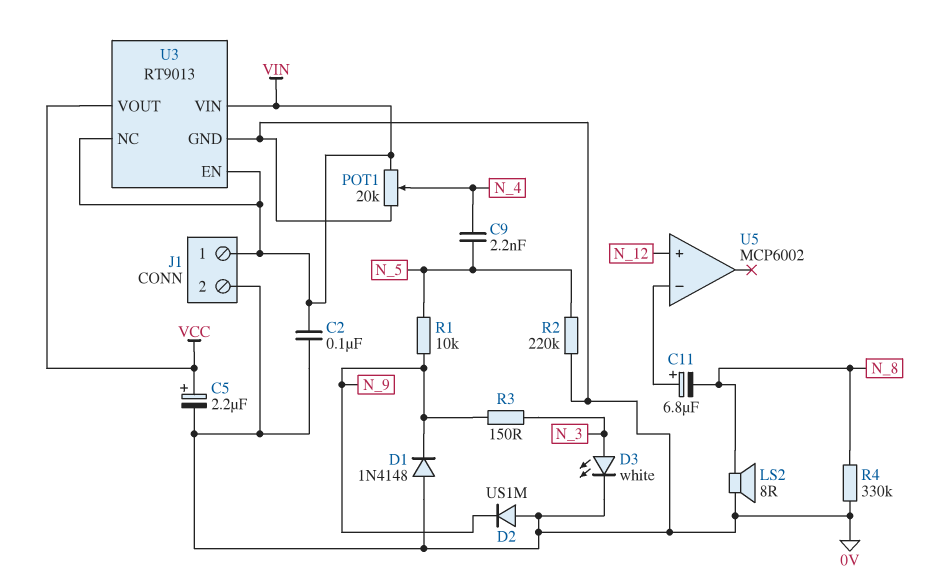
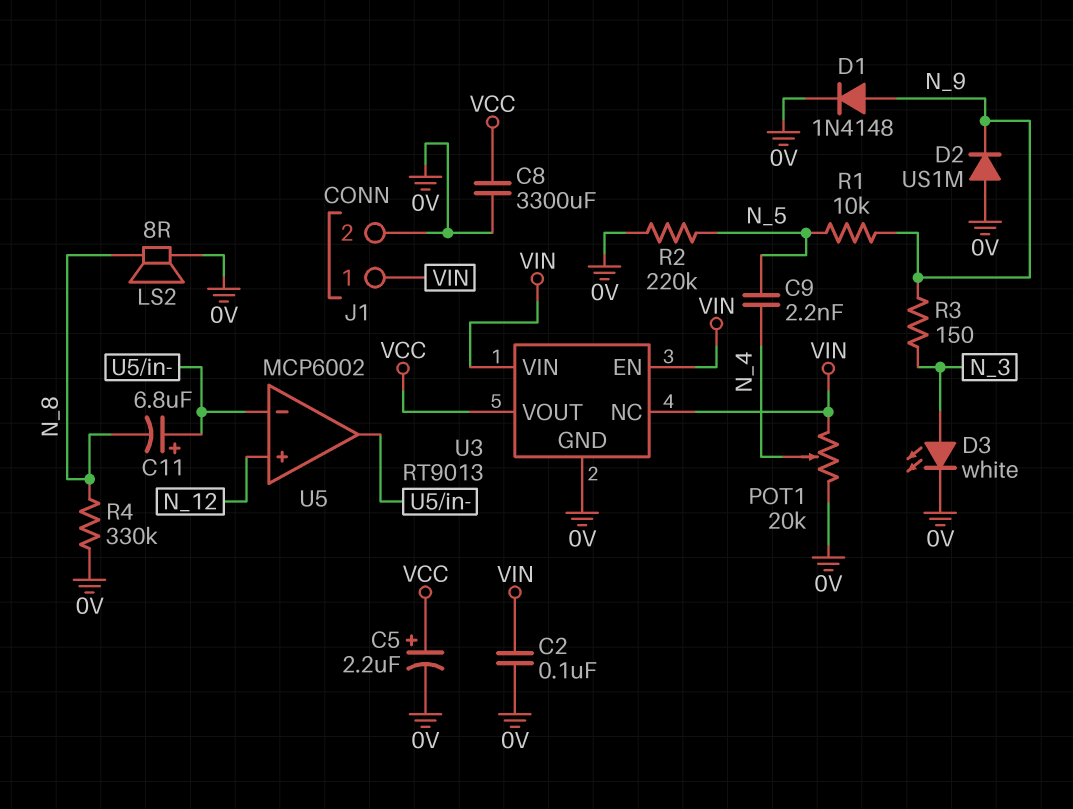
C8: none -> 3300uF (0V, VCC)
D1: diode 1N4148 (A 0V, K N_9) -> diode 1N4148 (A N_9, K 0V)
U5 pin out: none -> U5/in-

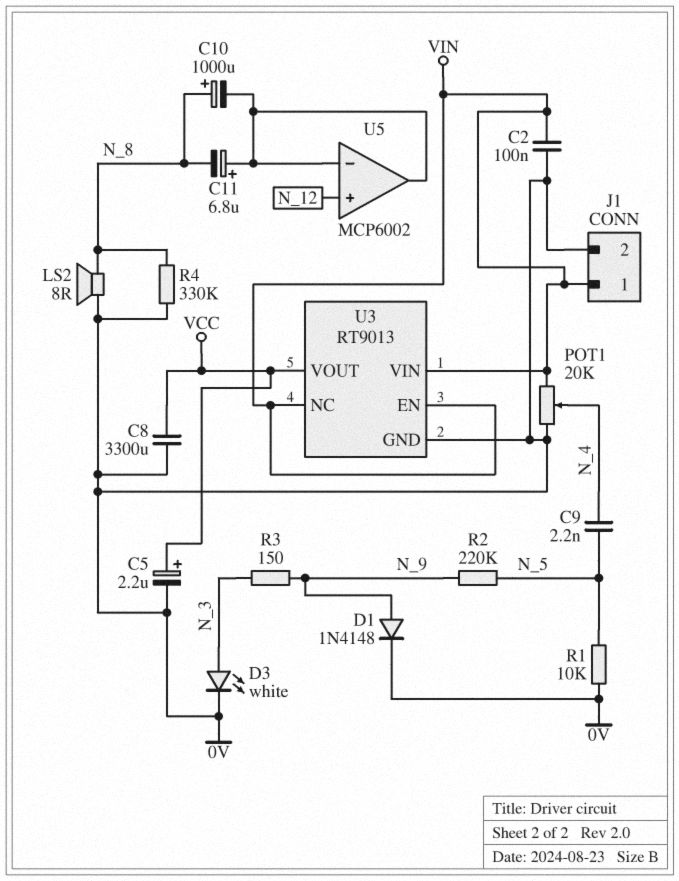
C10: none -> 1000uF (plus N_8, minus U5/in-)
D2: diode US1M (A 0V, K N_9) -> none
R1: 10k (N_5, N_9) -> 10k (0V, N_5)
R2: 220k (0V, N_5) -> 220k (N_5, N_9)

